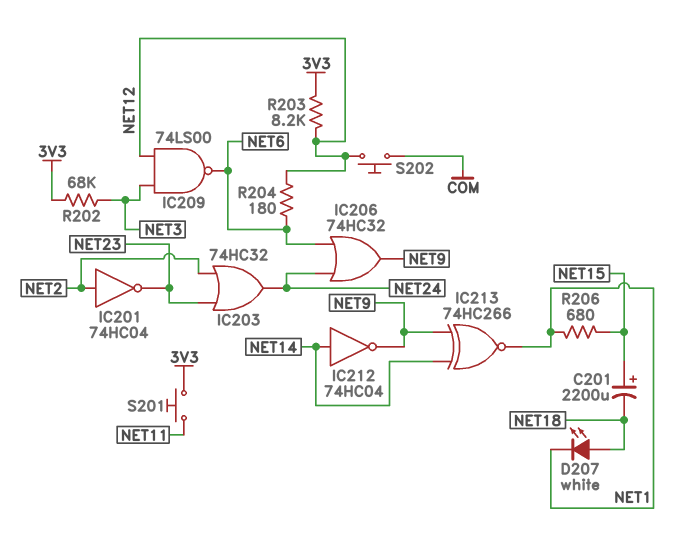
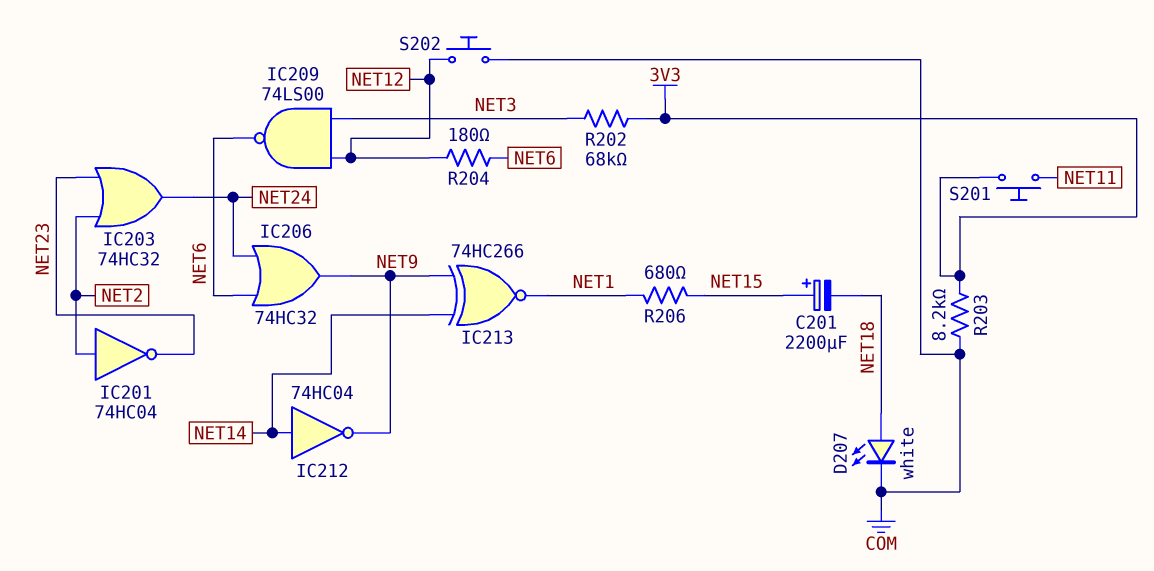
D207: LED white (A NET18, K NET1) -> LED white (A NET18, K COM)
R203: 8.2k (3V3, NET12) -> 8.2k (3V3, COM)

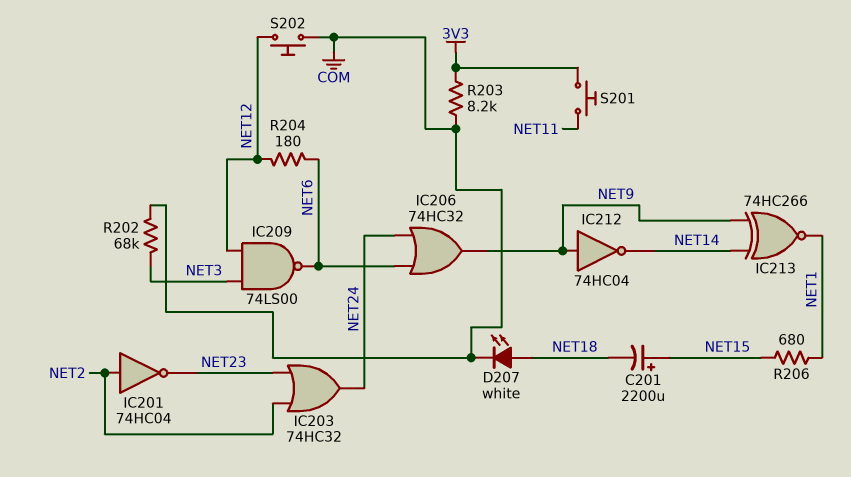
IC212: NOT 74HC04 (in NET14, out NET9) -> NOT 74HC04 (in NET9, out NET14)
R202: 68k (3V3, NET3) -> 68k (COM, NET3)

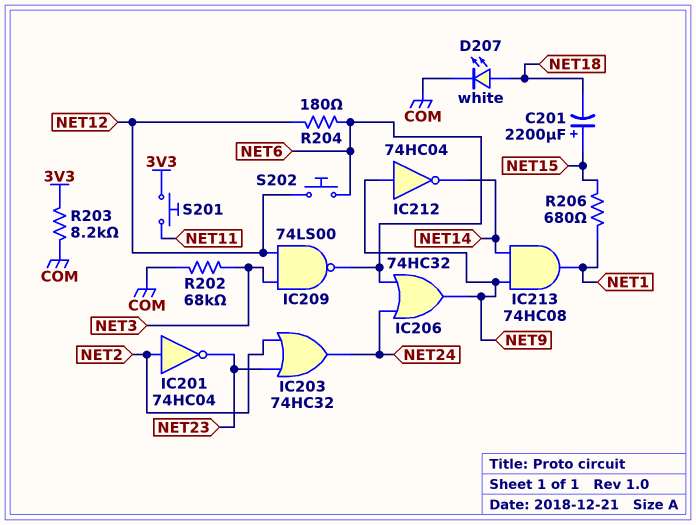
IC213: XNOR 74HC266 (in NET9, in NET14, out NET1) -> AND 74HC08 (in NET9, in NET14, out NET1)
S202: button (COM, NET12) -> button (NET6, NET12)

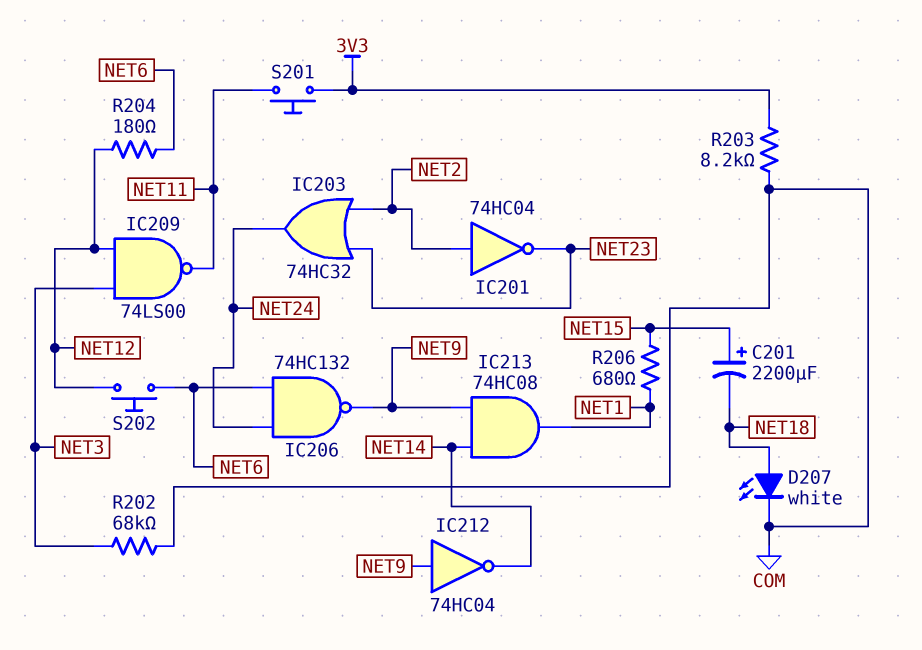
IC206: OR 74HC32 (in NET6, in NET24, out NET9) -> NAND 74HC132 (in NET6, in NET24, out NET9)
IC209: NAND 74LS00 (in NET3, in NET12, out NET6) -> NAND 74LS00 (in NET3, in NET12, out NET11)

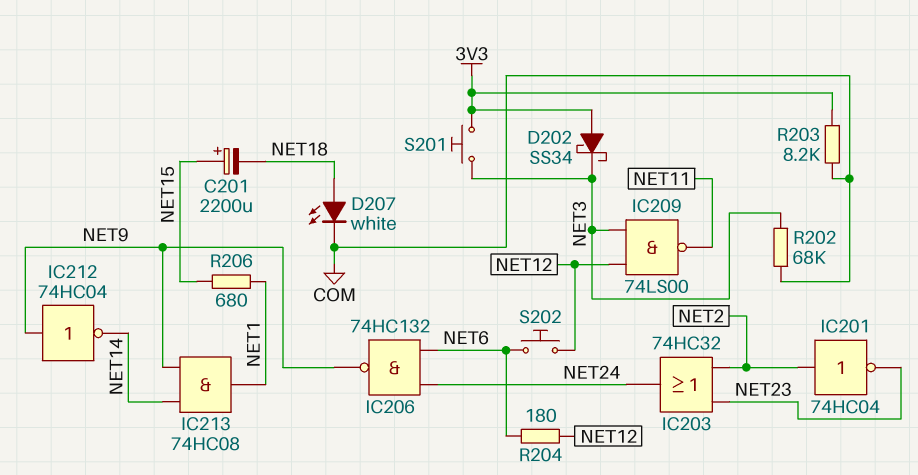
D202: none -> schottky SS34 (A 3V3, K NET3)
S201: button (3V3, NET11) -> button (3V3, NET3)

